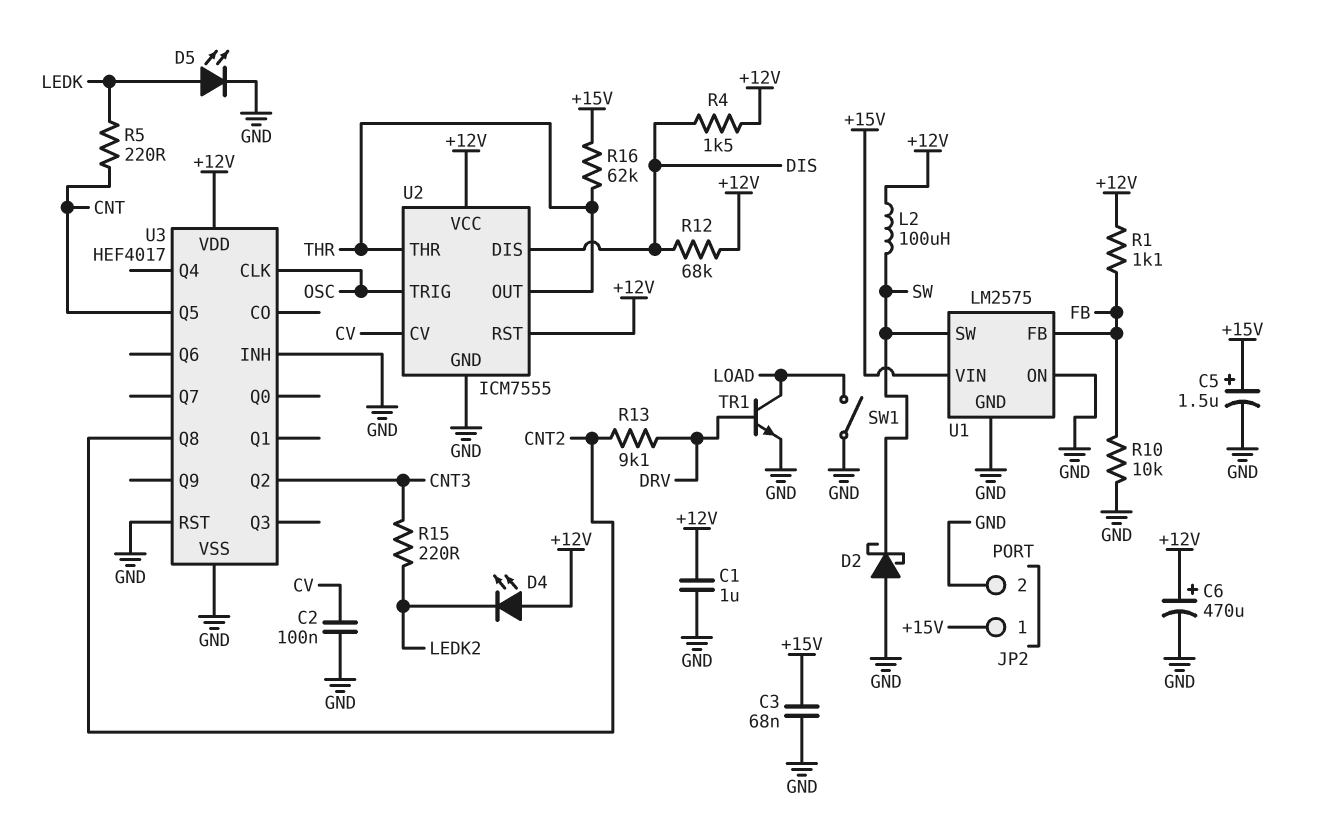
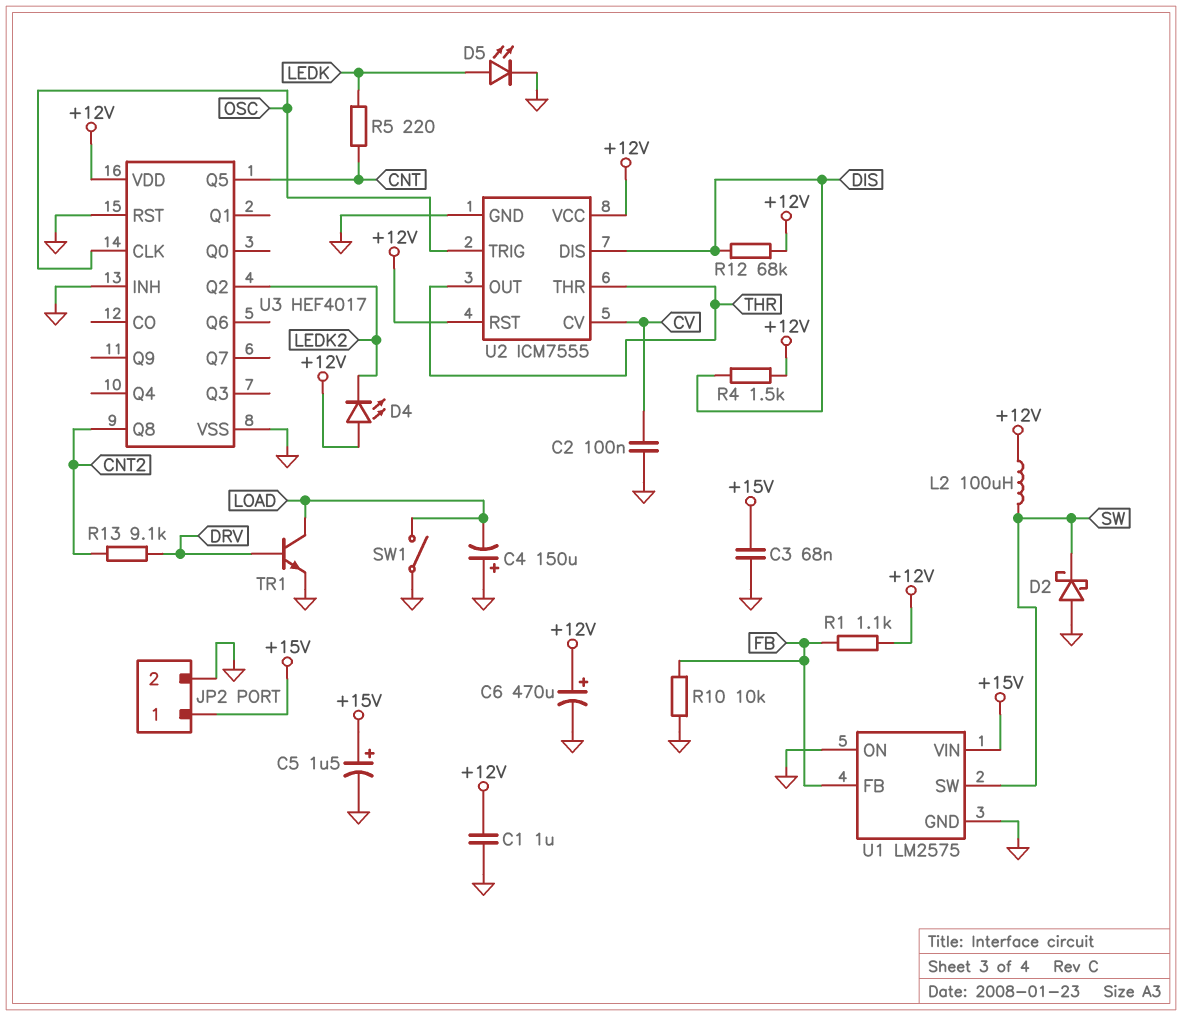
C4: none -> 150uF (plus GND, minus LOAD)
R15: 220 (CNT3, LEDK2) -> none
R16: 62k (+15V, THR) -> none
U3 pin Q2: CNT3 -> LEDK2

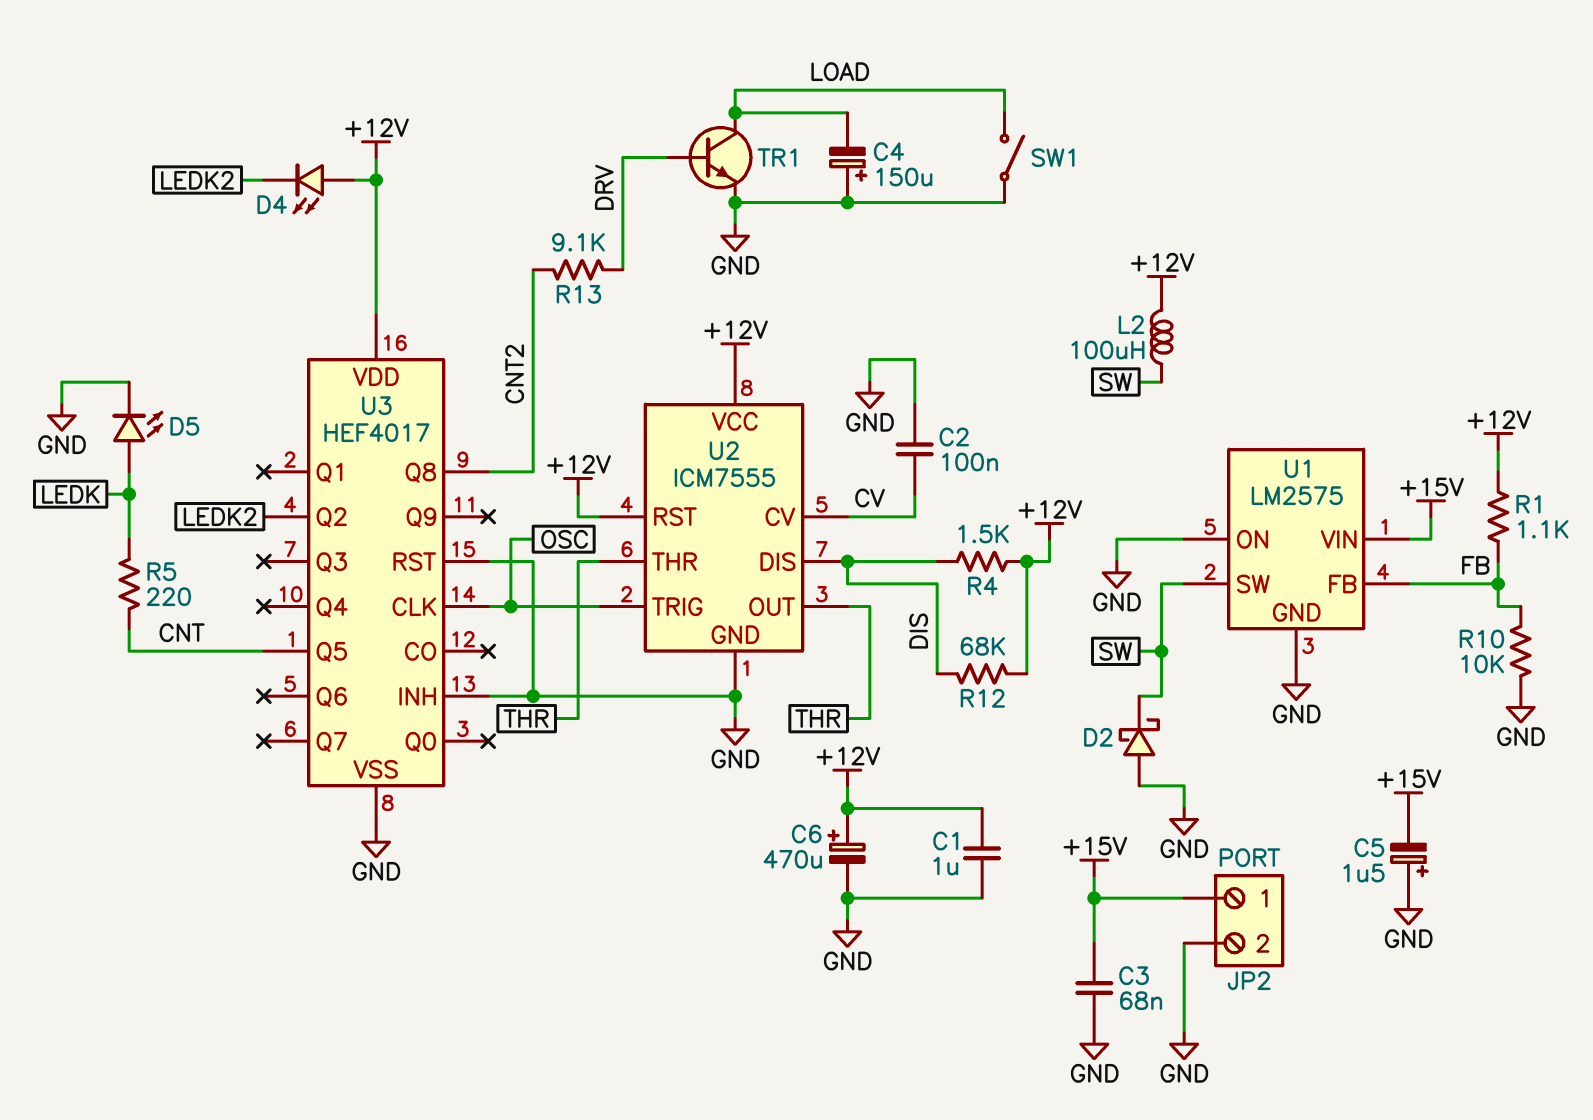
C5: 1.5uF (plus +15V, minus GND) -> 1.5uF (plus GND, minus +15V)

